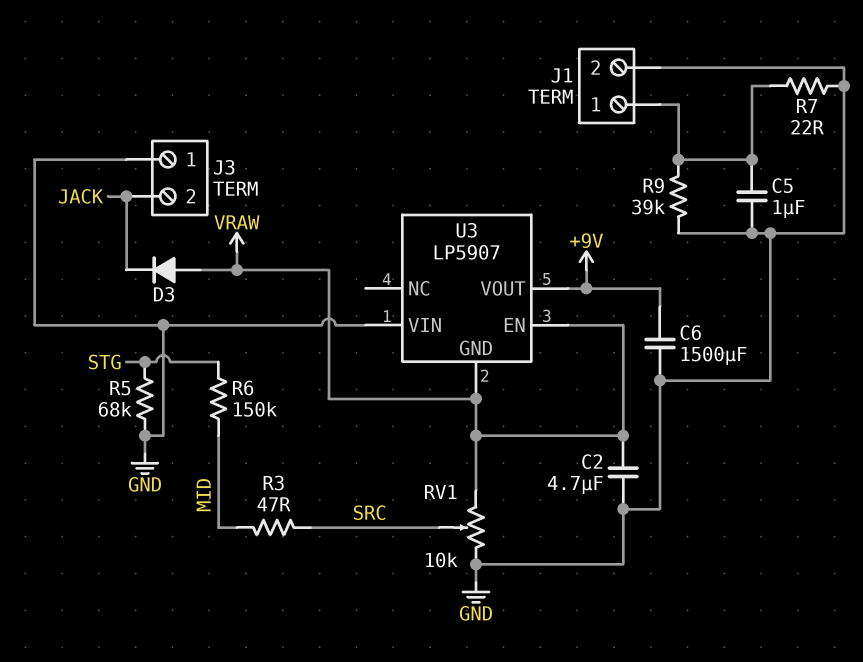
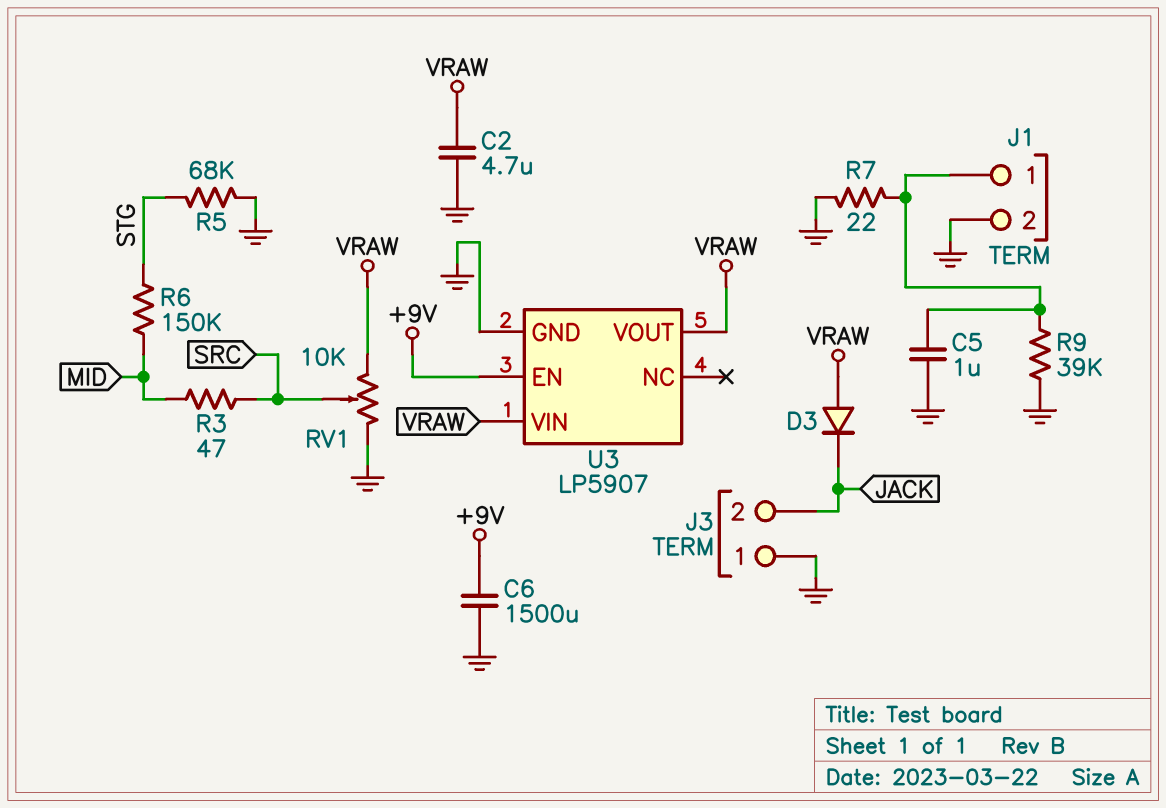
U3 pin EN: VRAW -> +9V
U3 pin GND: VRAW -> GND
U3 pin VIN: GND -> VRAW
U3 pin VOUT: +9V -> VRAW

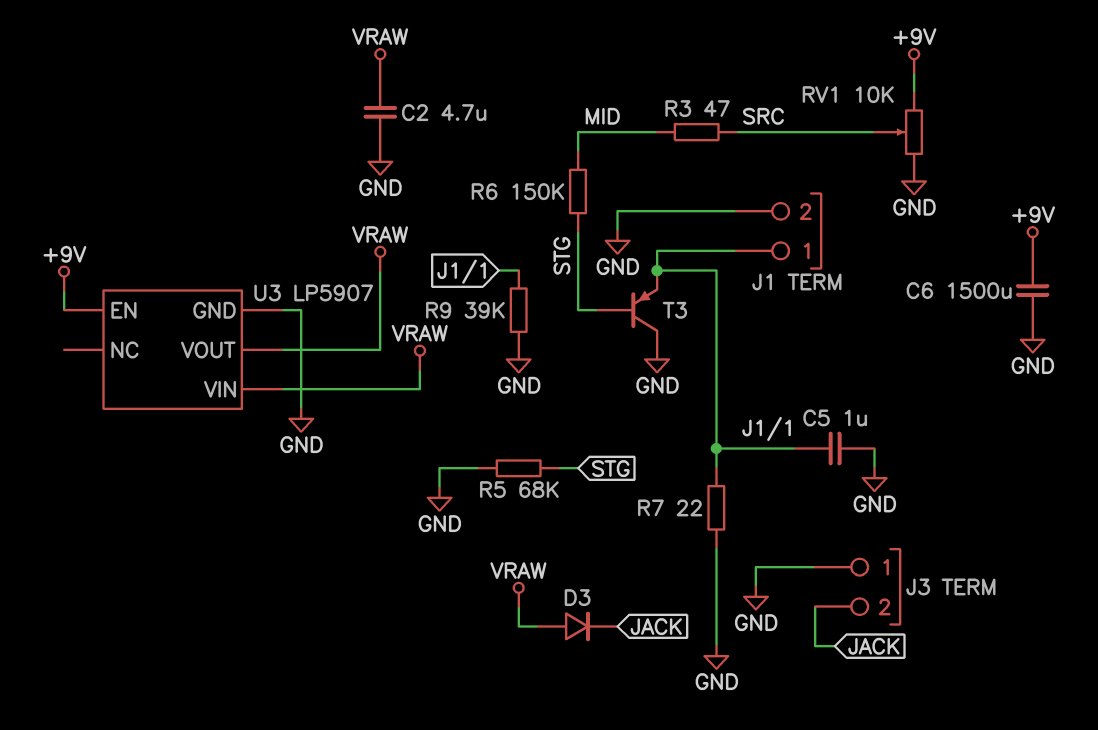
RV1: 10k (GND, VRAW, wiper SRC) -> 10k (+9V, GND, wiper SRC)
T3: none -> PNP (B STG, C GND, E J1/1)

